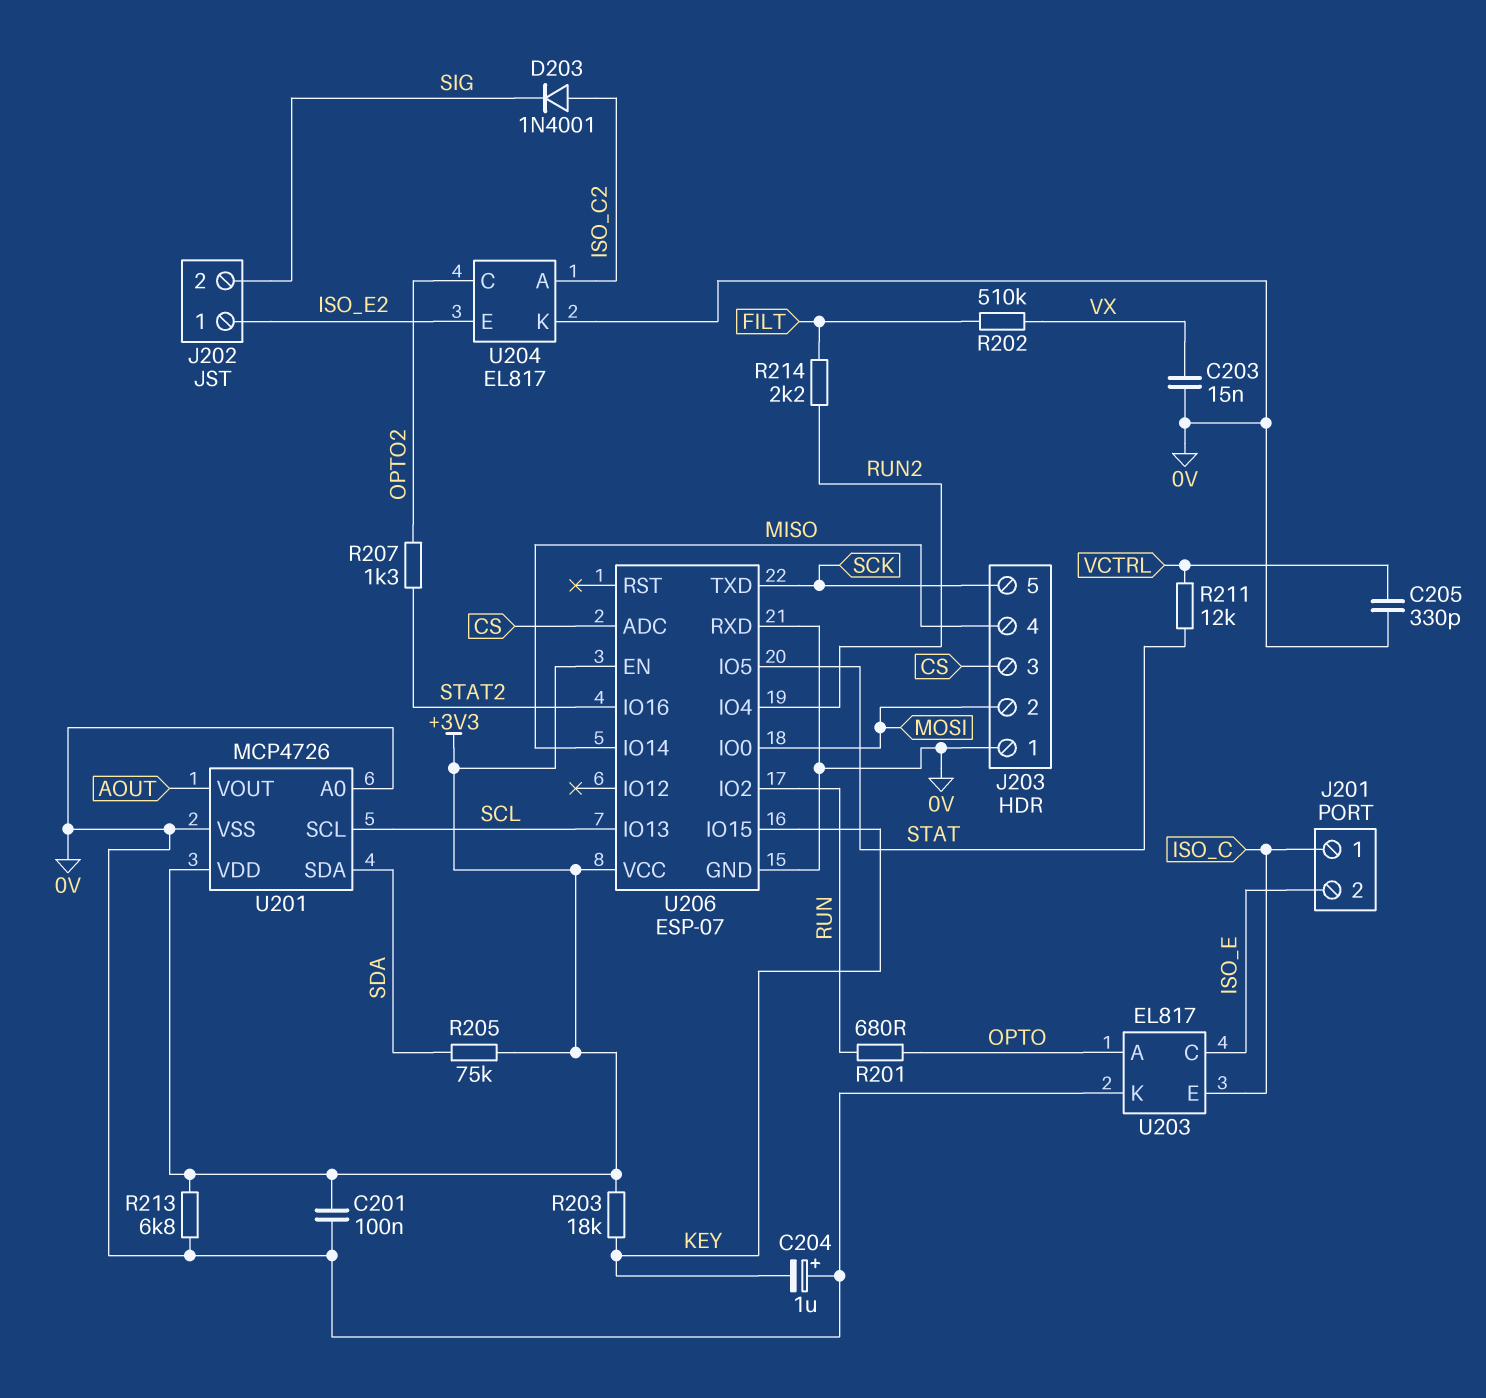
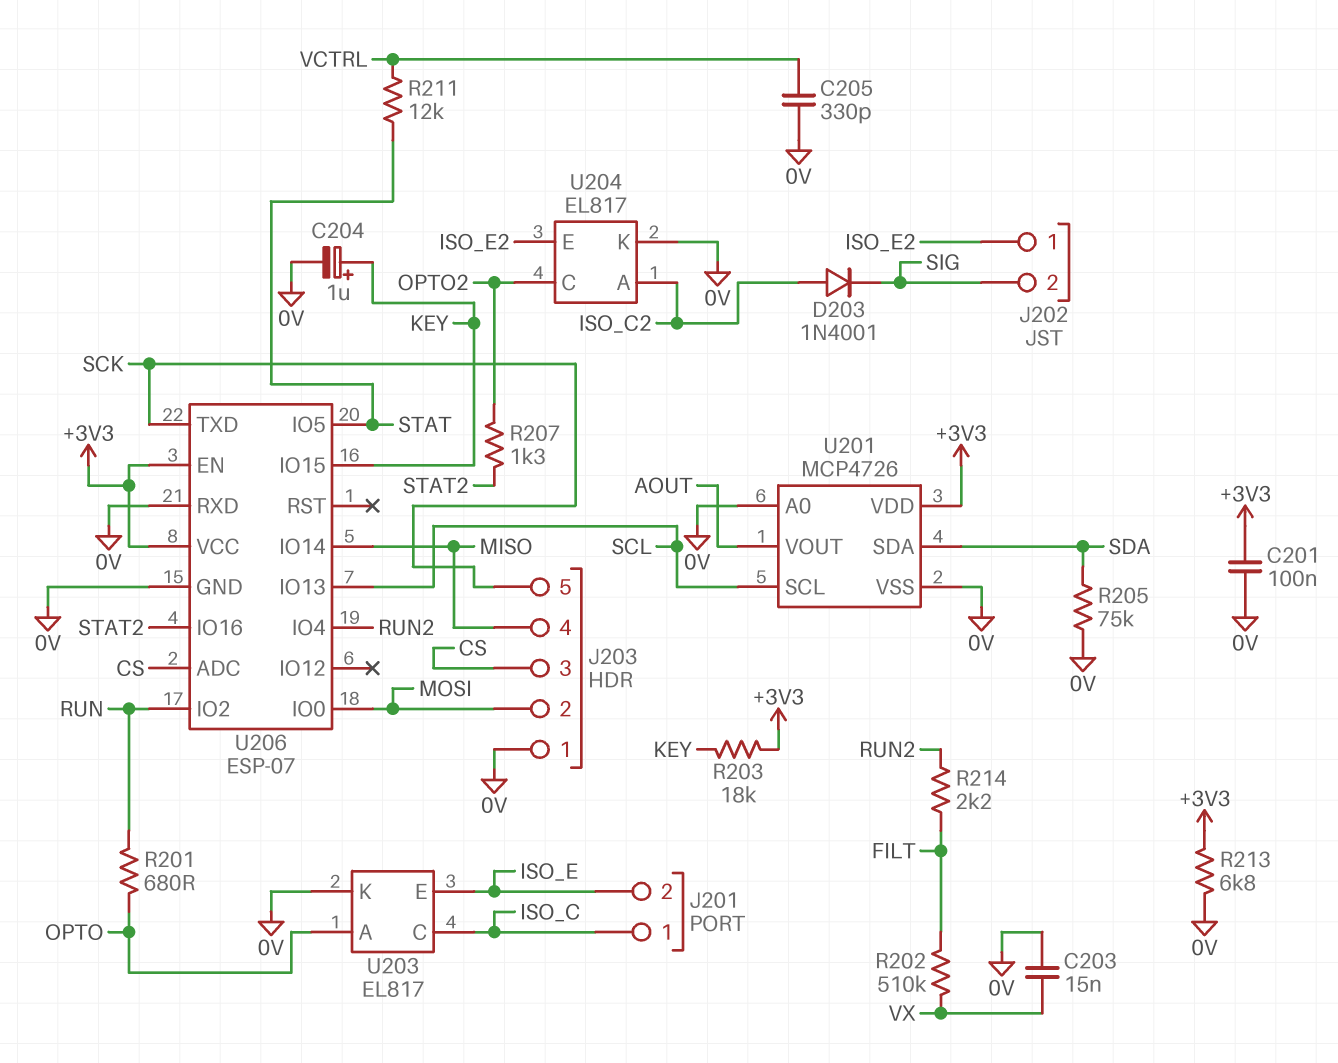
C204: 1uF (plus 0V, minus KEY) -> 1uF (plus KEY, minus 0V)
R205: 75k (+3V3, SDA) -> 75k (0V, SDA)
U203 pin C: ISO_E -> ISO_C
U203 pin E: ISO_C -> ISO_E

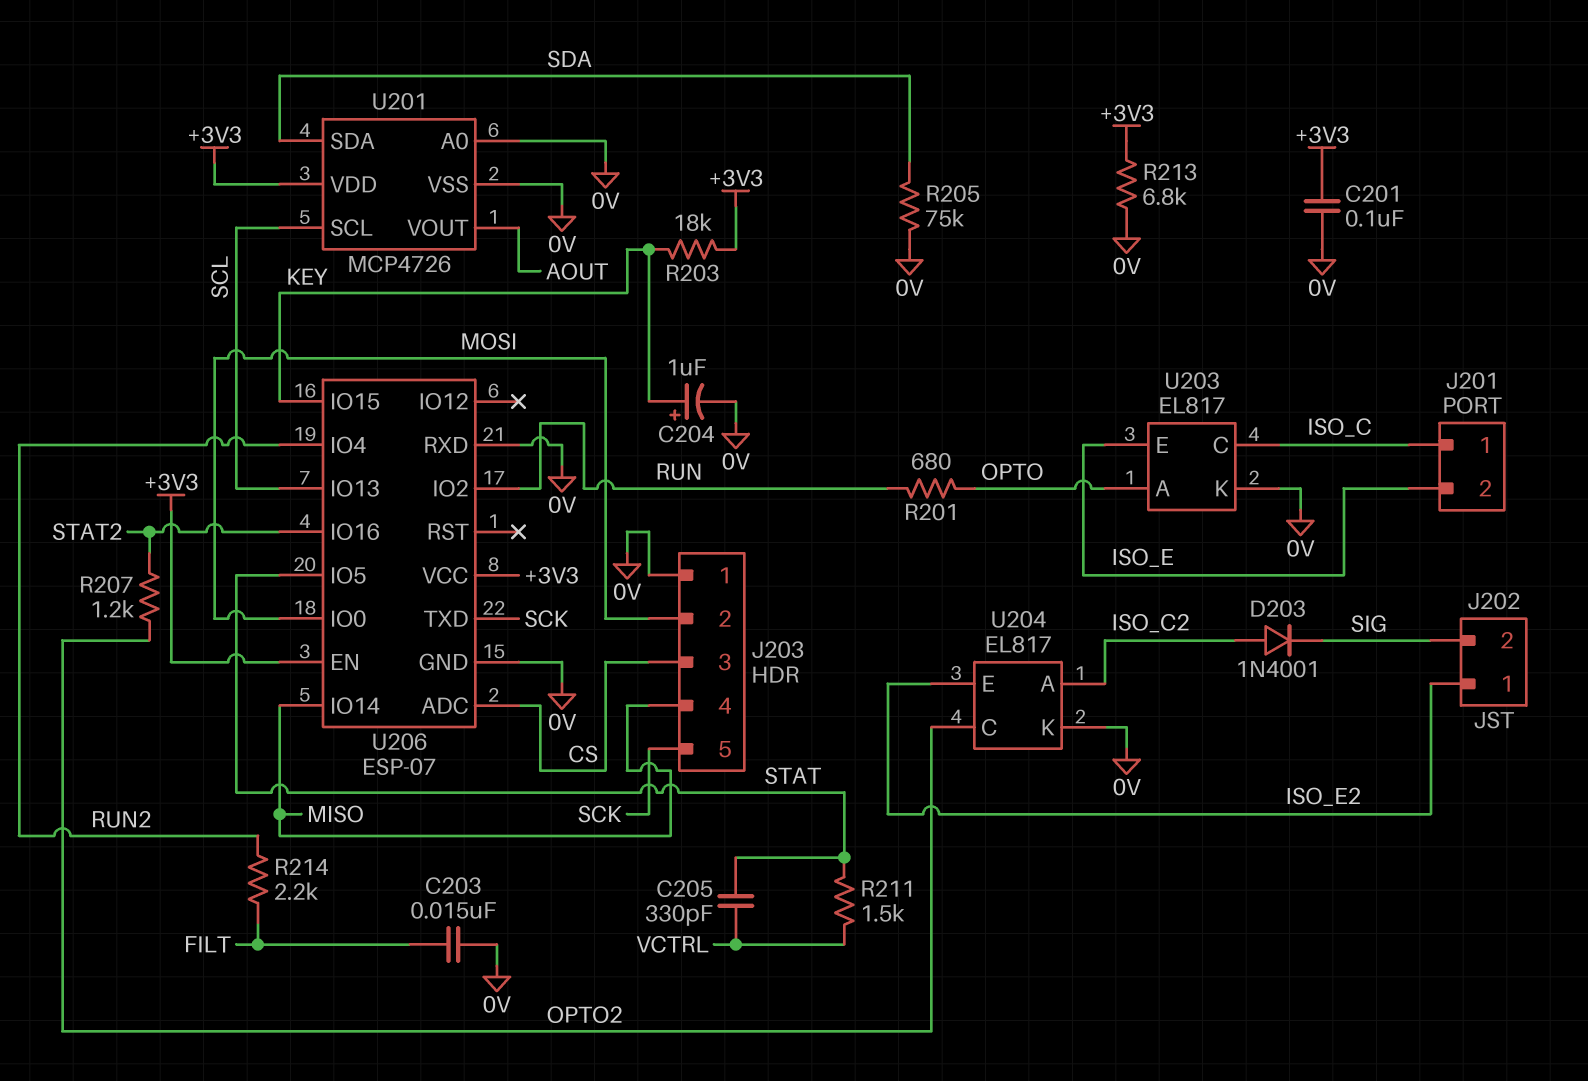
C203: 15nF (0V, VX) -> 15nF (0V, FILT)
C205: 330pF (0V, VCTRL) -> 330pF (STAT, VCTRL)
R202: 510k (FILT, VX) -> none
R207: 1.3k (OPTO2, STAT2) -> 1.2k (OPTO2, STAT2)
R211: 12k (STAT, VCTRL) -> 1.5k (STAT, VCTRL)

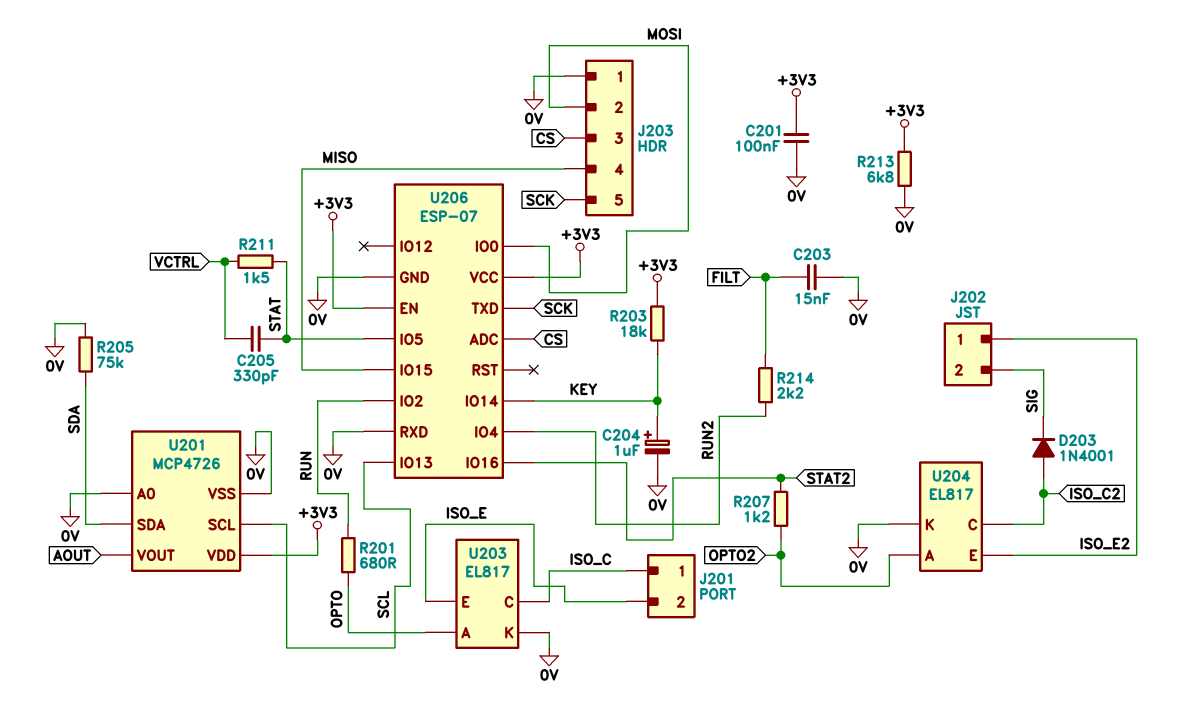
U204 pin A: ISO_C2 -> OPTO2
U204 pin C: OPTO2 -> ISO_C2
U206 pin IO14: MISO -> KEY
U206 pin IO15: KEY -> MISO

